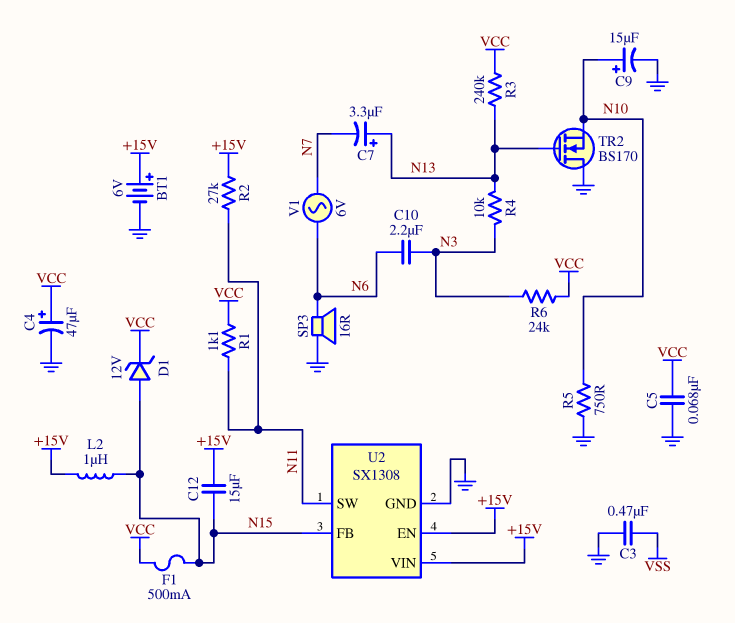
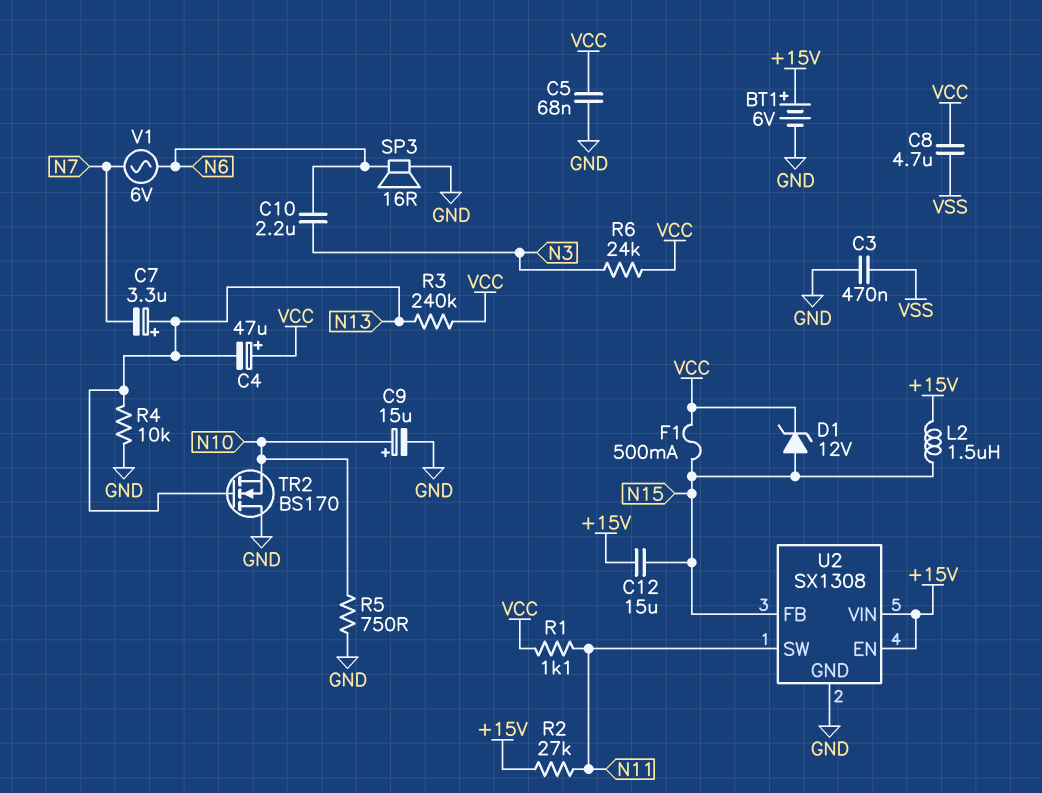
C4: 47uF (plus VCC, minus GND) -> 47uF (plus VCC, minus N13)
C8: none -> 4.7uF (VCC, VSS)
L2: 1uH (+15V, N15) -> 1.5uH (+15V, N15)
R4: 10k (N3, N13) -> 10k (GND, N13)

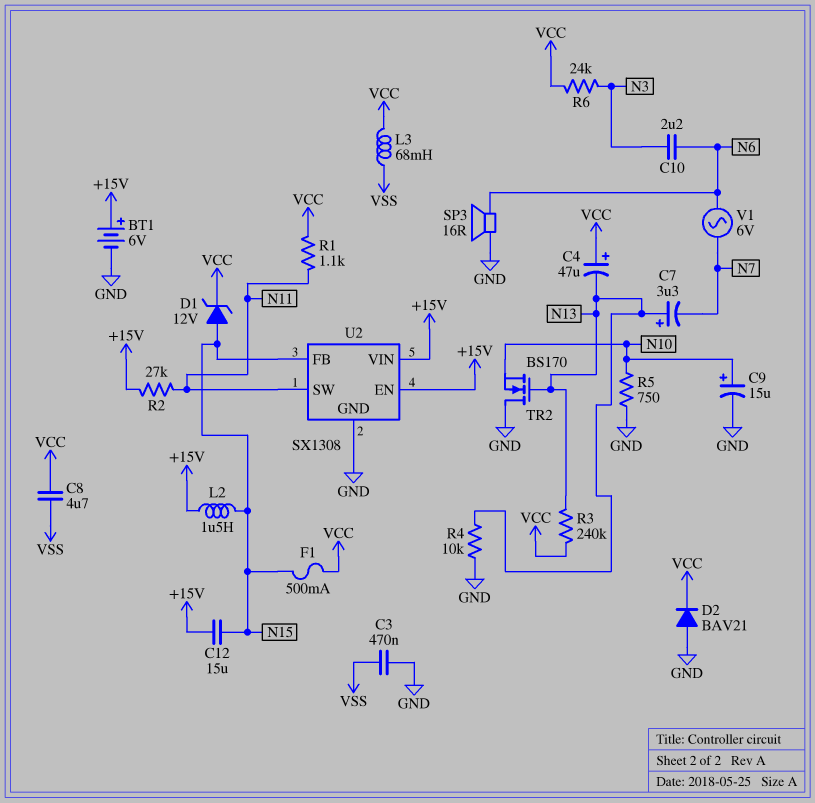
C5: 68nF (GND, VCC) -> none
D2: none -> diode BAV21 (A GND, K VCC)
L3: none -> 68mH (VCC, VSS)

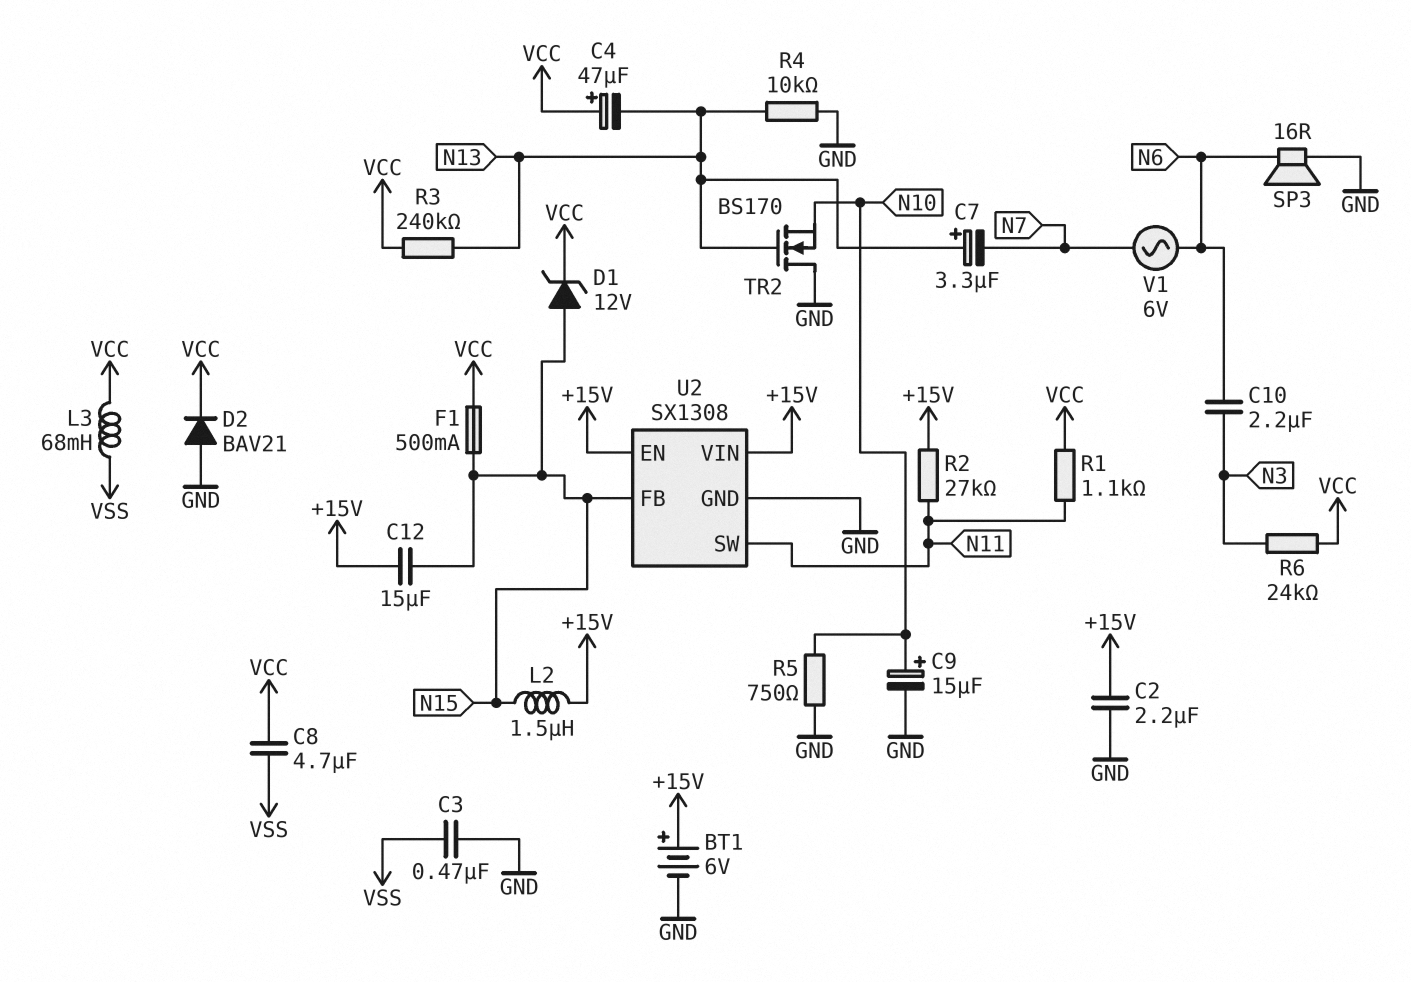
C2: none -> 2.2uF (+15V, GND)

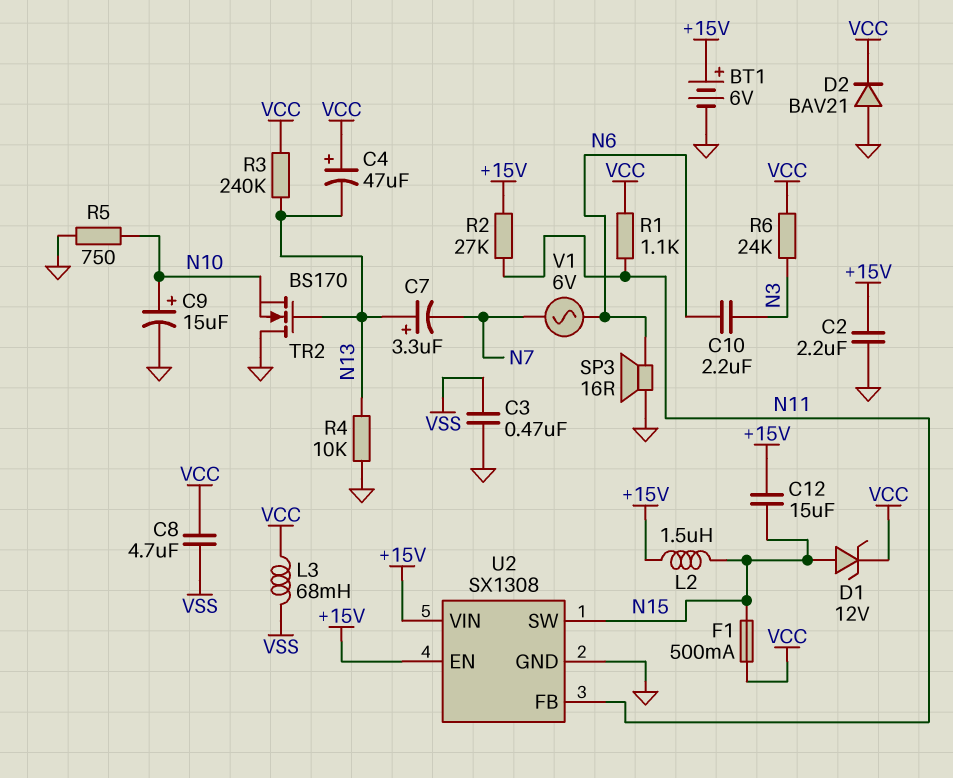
U2 pin FB: N15 -> N11
U2 pin SW: N11 -> N15

